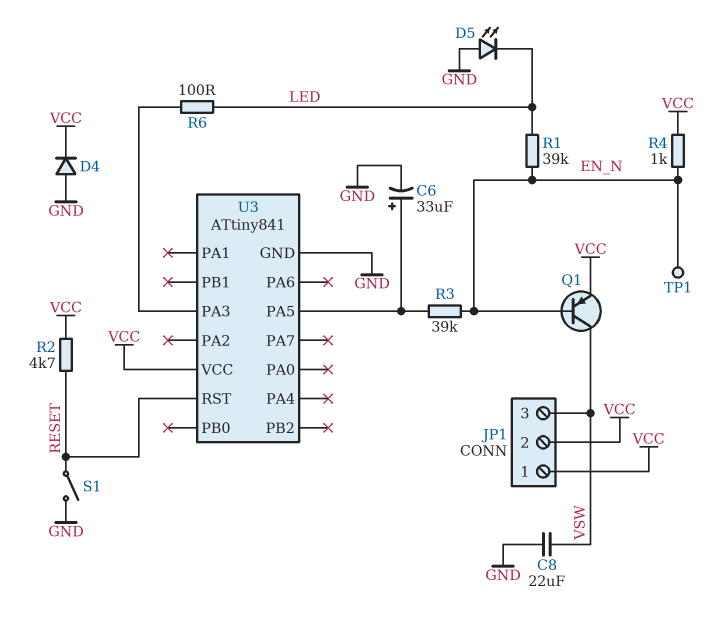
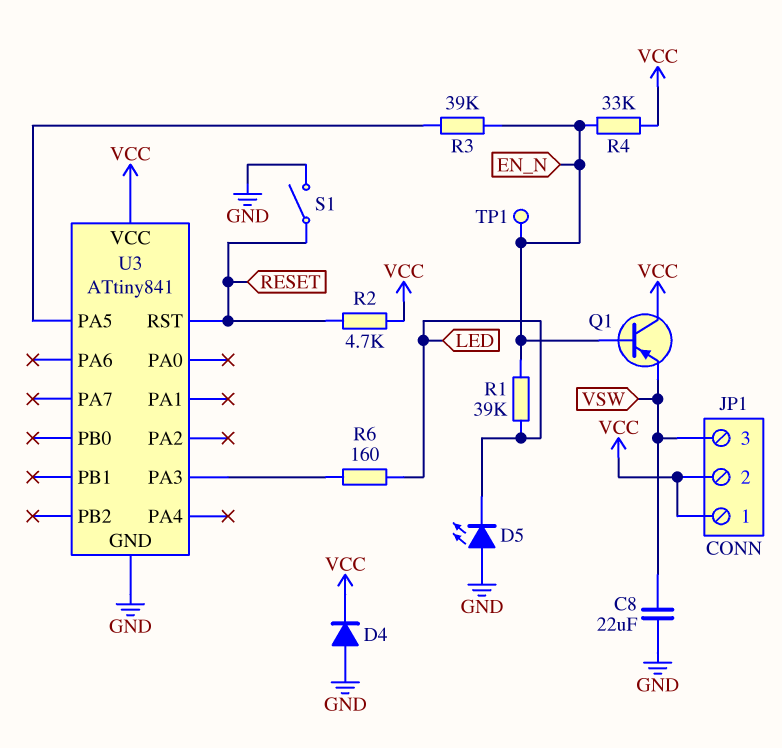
C6: 33uF (plus U3/PA5, minus GND) -> none
Q1: PNP (B EN_N, C VSW, E VCC) -> PNP (B EN_N, C VCC, E VSW)
R4: 1k (EN_N, VCC) -> 33k (EN_N, VCC)
R6: 100 (LED, U3/PA3) -> 160 (LED, U3/PA3)

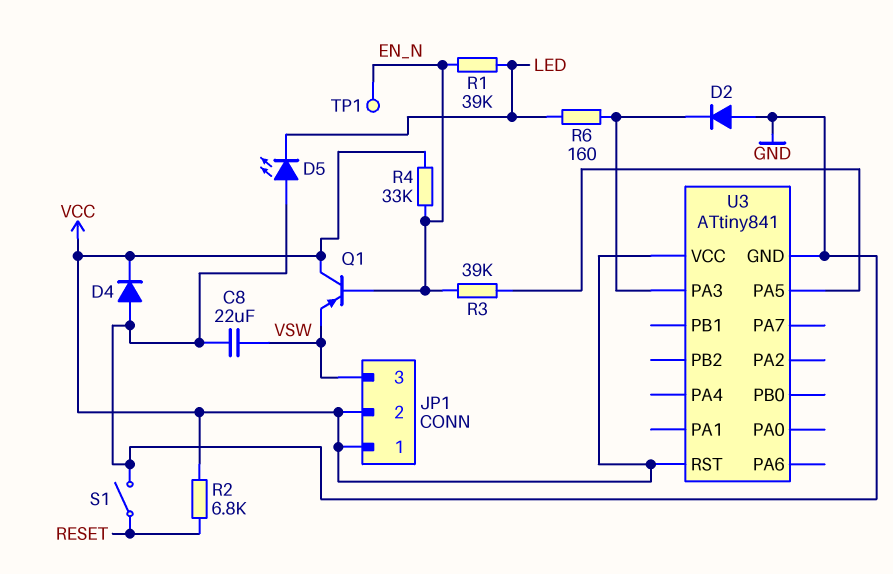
D2: none -> diode (A GND, K U3/PA3)
R2: 4.7k (RESET, VCC) -> 6.8k (RESET, VCC)
U3 pin RST: RESET -> VCC

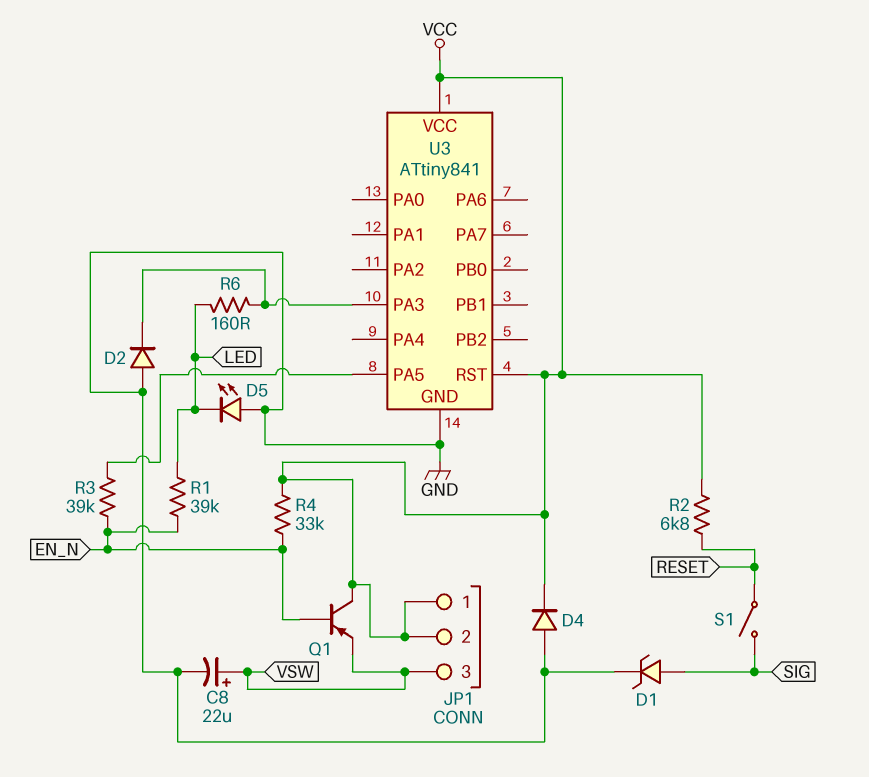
C8: 22uF (GND, VSW) -> 22uF (plus VSW, minus GND)
D1: none -> zener (A SIG, K GND)
S1: switch (GND, RESET) -> switch (RESET, SIG)
TP1: test point (EN_N) -> none

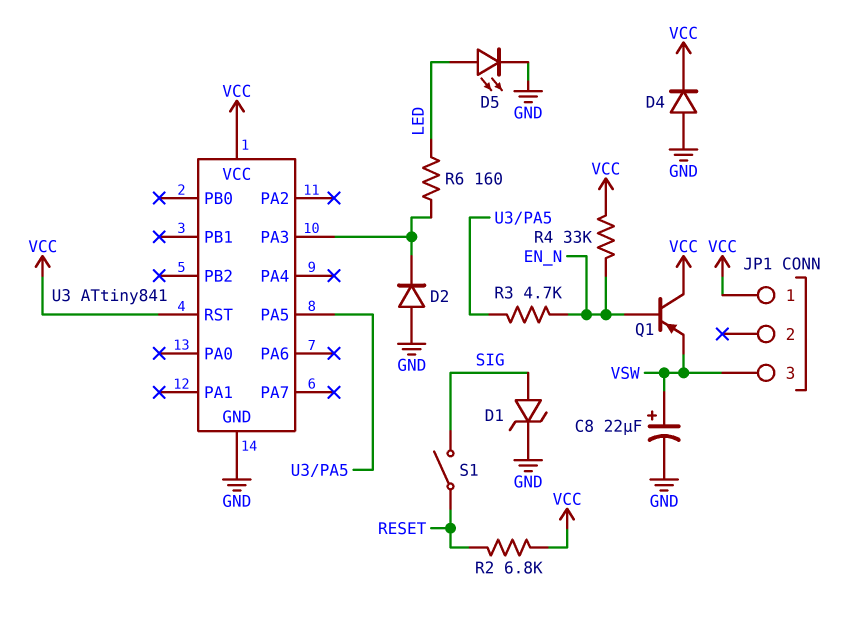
D5: LED (A GND, K LED) -> LED (A LED, K GND)
JP1 pin 2: VCC -> none
R1: 39k (EN_N, LED) -> none
R3: 39k (EN_N, U3/PA5) -> 4.7k (EN_N, U3/PA5)

